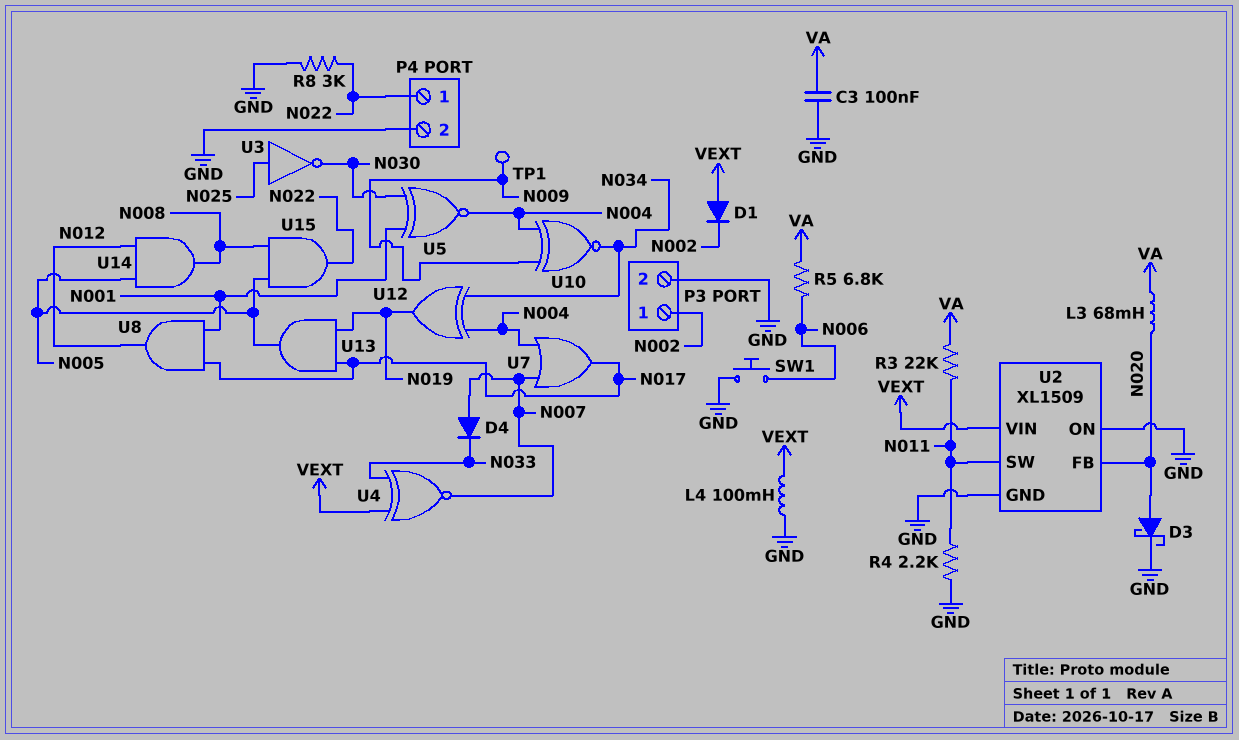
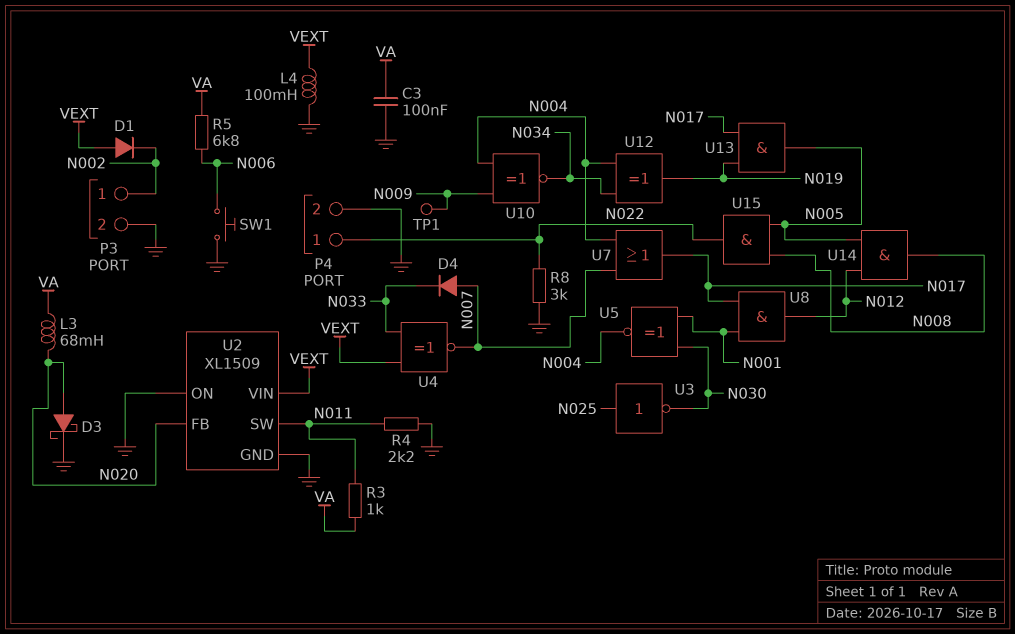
R3: 22k (N011, VA) -> 1k (N011, VA)

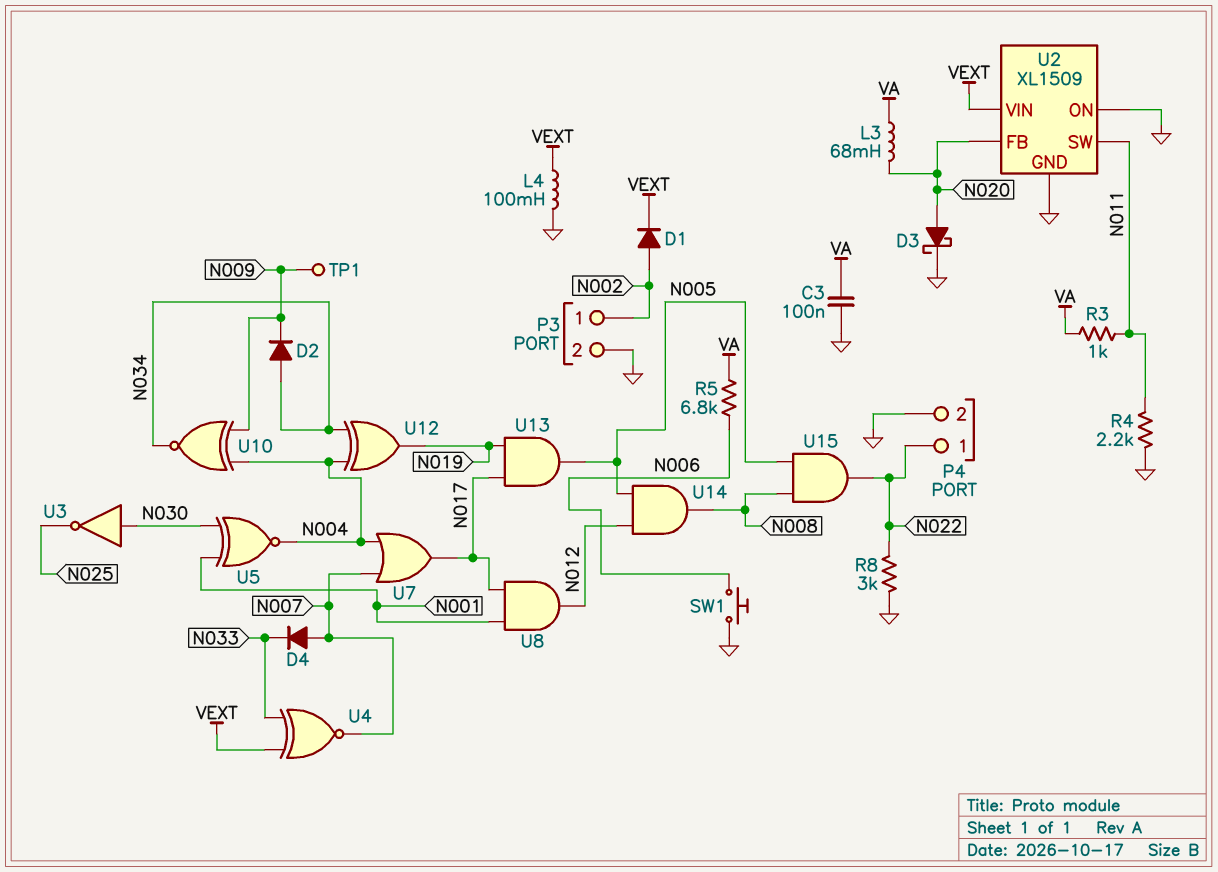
D1: diode (A VEXT, K N002) -> diode (A N002, K VEXT)
D2: none -> diode (A N034, K N009)
U3: NOT (in N025, out N030) -> NOT (in N030, out N025)

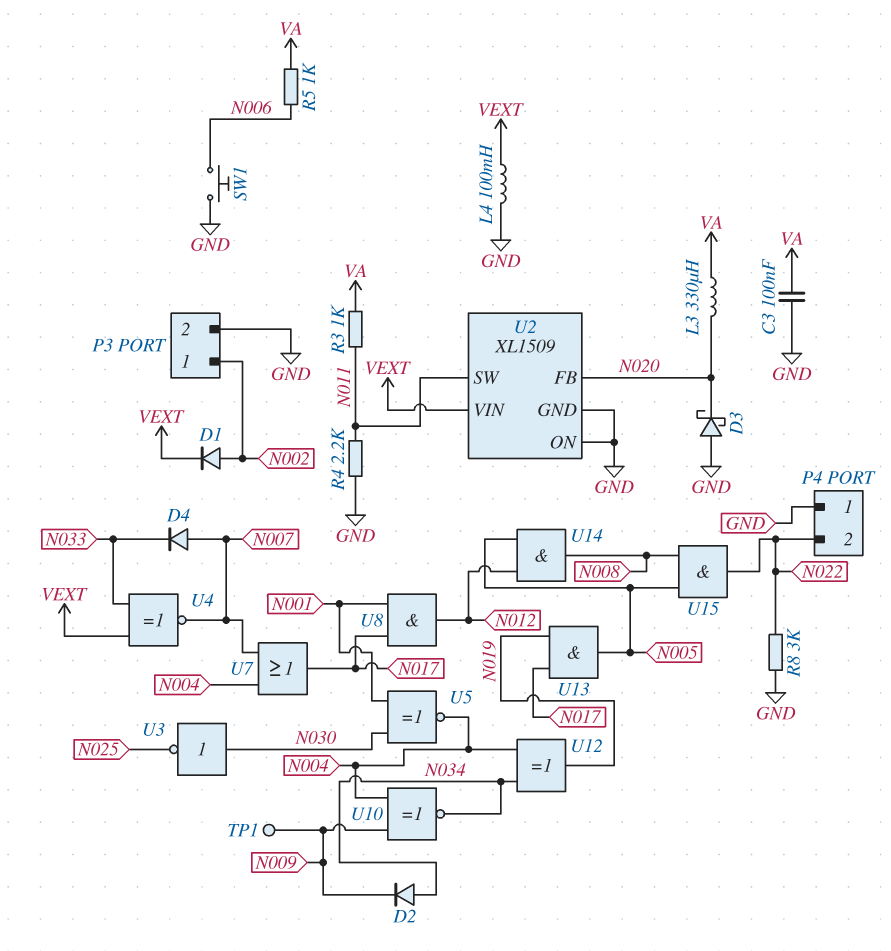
D3: schottky (A N020, K GND) -> schottky (A GND, K N020)
L3: 68mH (N020, VA) -> 330uH (N020, VA)
P4 pin 1: N022 -> GND
P4 pin 2: GND -> N022
R5: 6.8k (N006, VA) -> 1k (N006, VA)

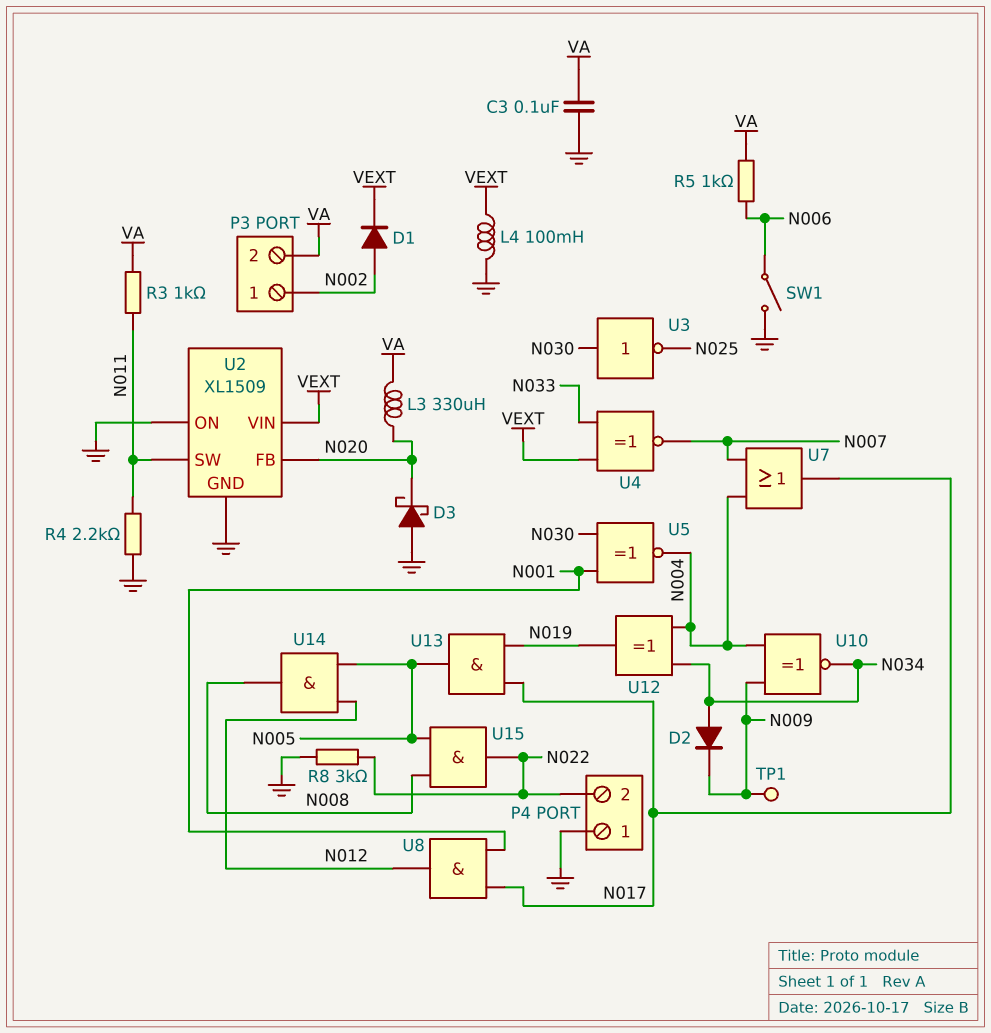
D4: diode (A N007, K N033) -> none
P3 pin 2: GND -> VA
SW1: button (GND, N006) -> switch (GND, N006)

